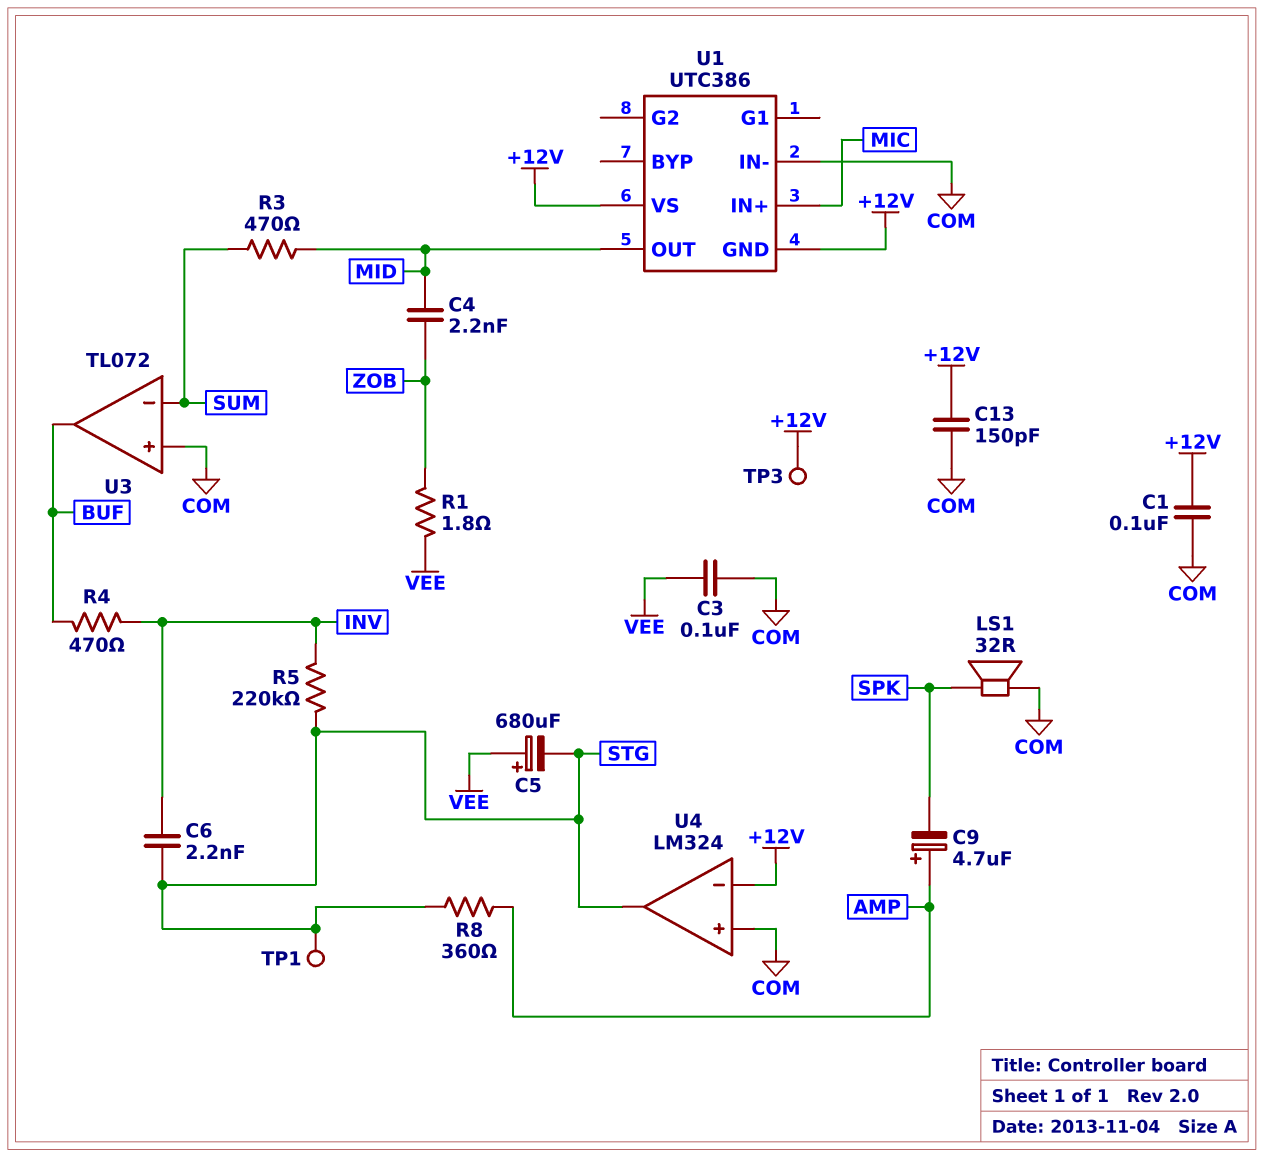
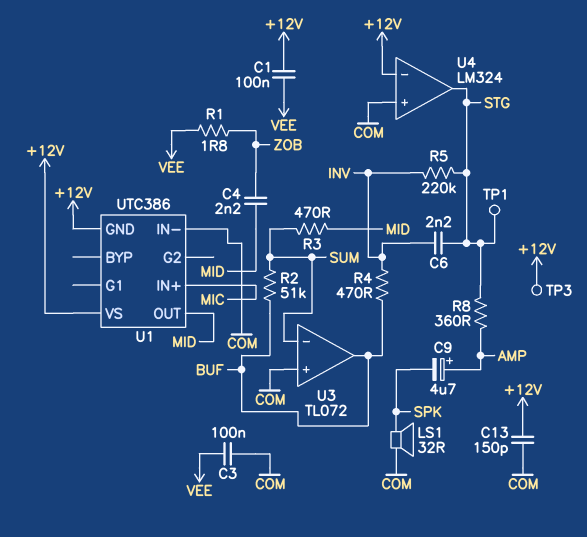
C1: 100nF (+12V, COM) -> 100nF (+12V, VEE)
C5: 680uF (plus VEE, minus STG) -> none
R2: none -> 51k (BUF, SUM)

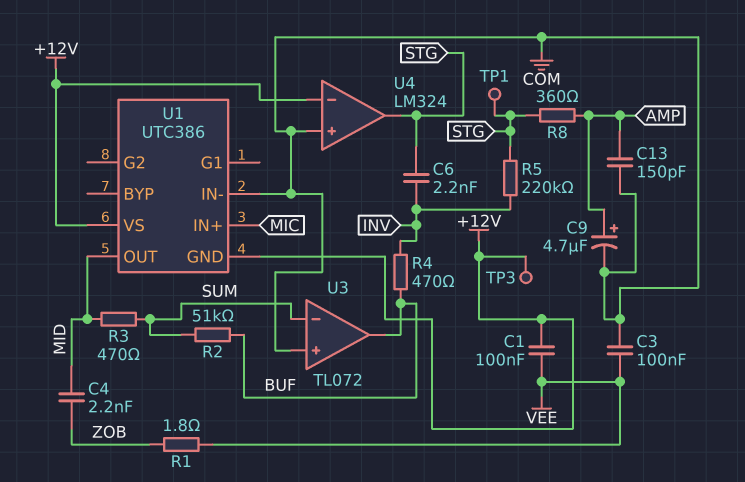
C9: 4.7uF (plus AMP, minus SPK) -> 4.7uF (plus AMP, minus COM)
C13: 150pF (+12V, COM) -> 150pF (AMP, COM)
LS1: speaker 32R (COM, SPK) -> none

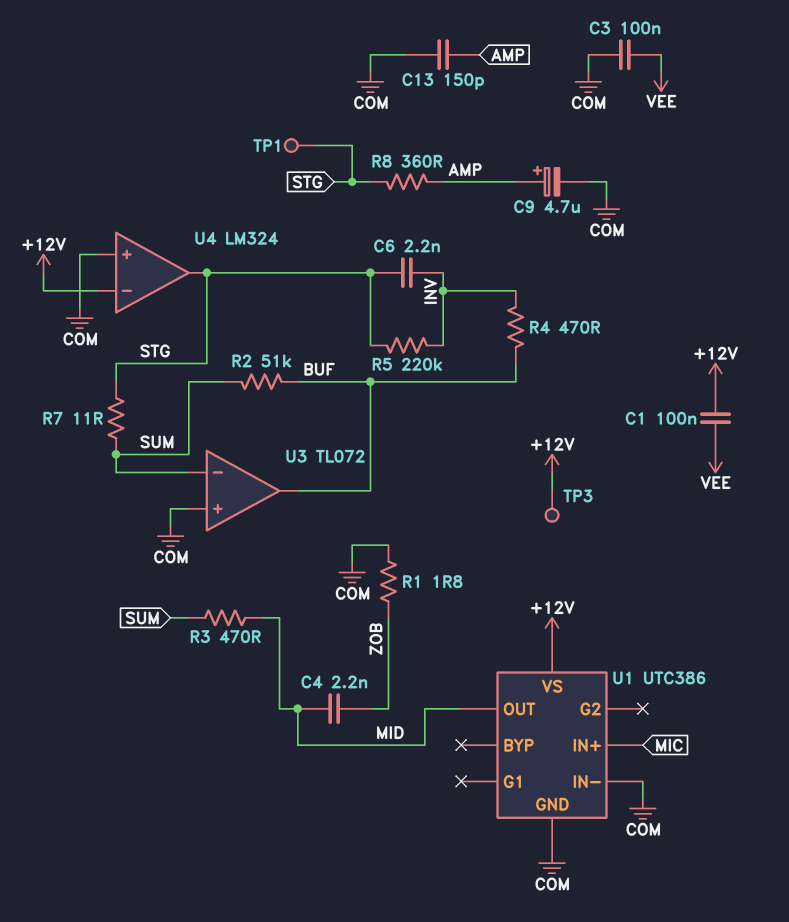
R1: 1.8 (VEE, ZOB) -> 1.8 (COM, ZOB)
R7: none -> 11 (STG, SUM)
U1 pin GND: +12V -> COM

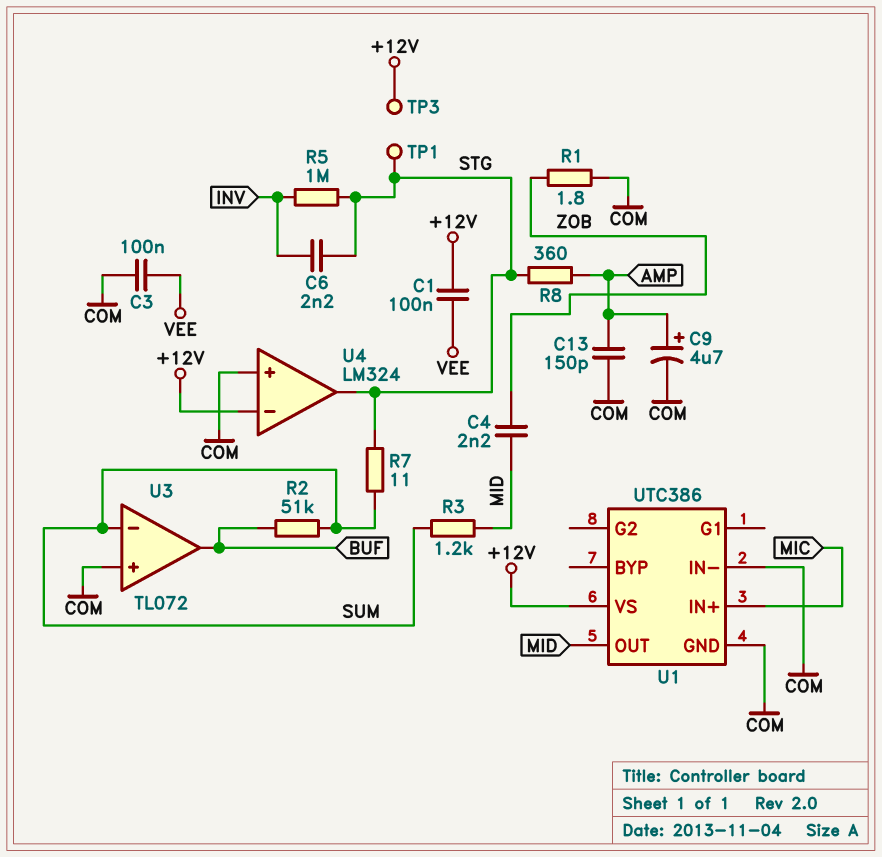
R3: 470 (MID, SUM) -> 1.2k (MID, SUM)
R4: 470 (BUF, INV) -> none
R5: 220k (INV, STG) -> 1M (INV, STG)

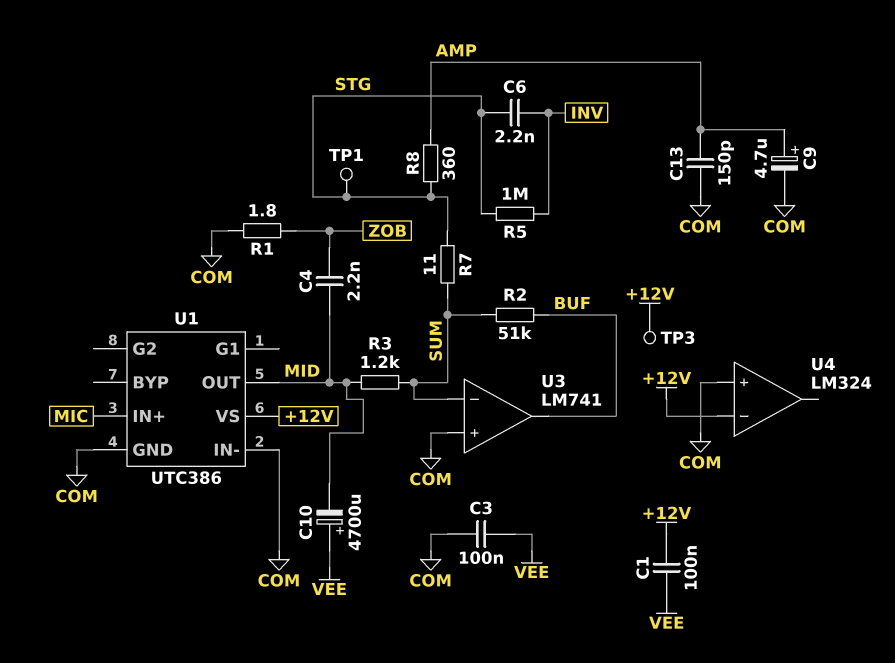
C10: none -> 4700uF (plus VEE, minus MID)
U3: TL072 -> LM741
U4 pin out: STG -> none

